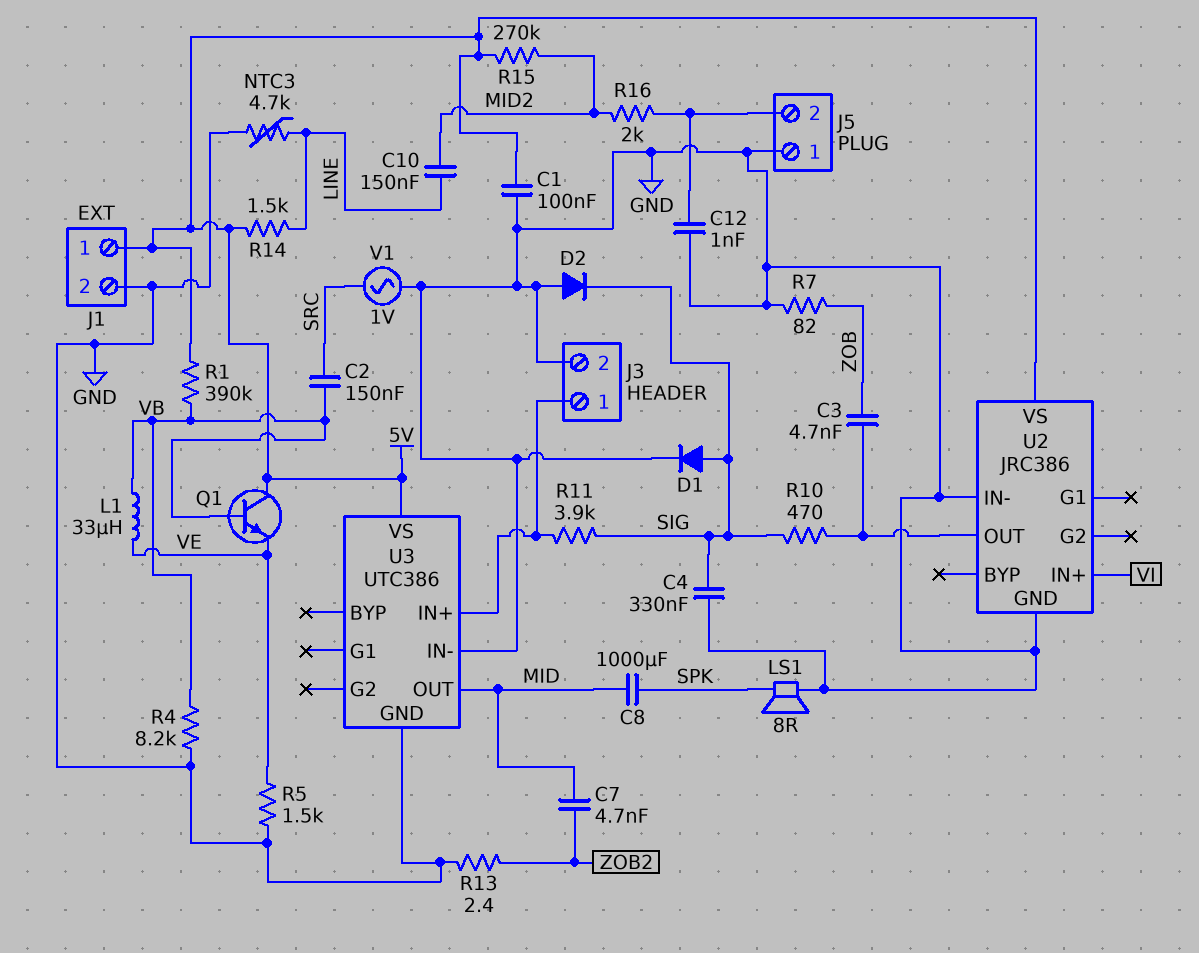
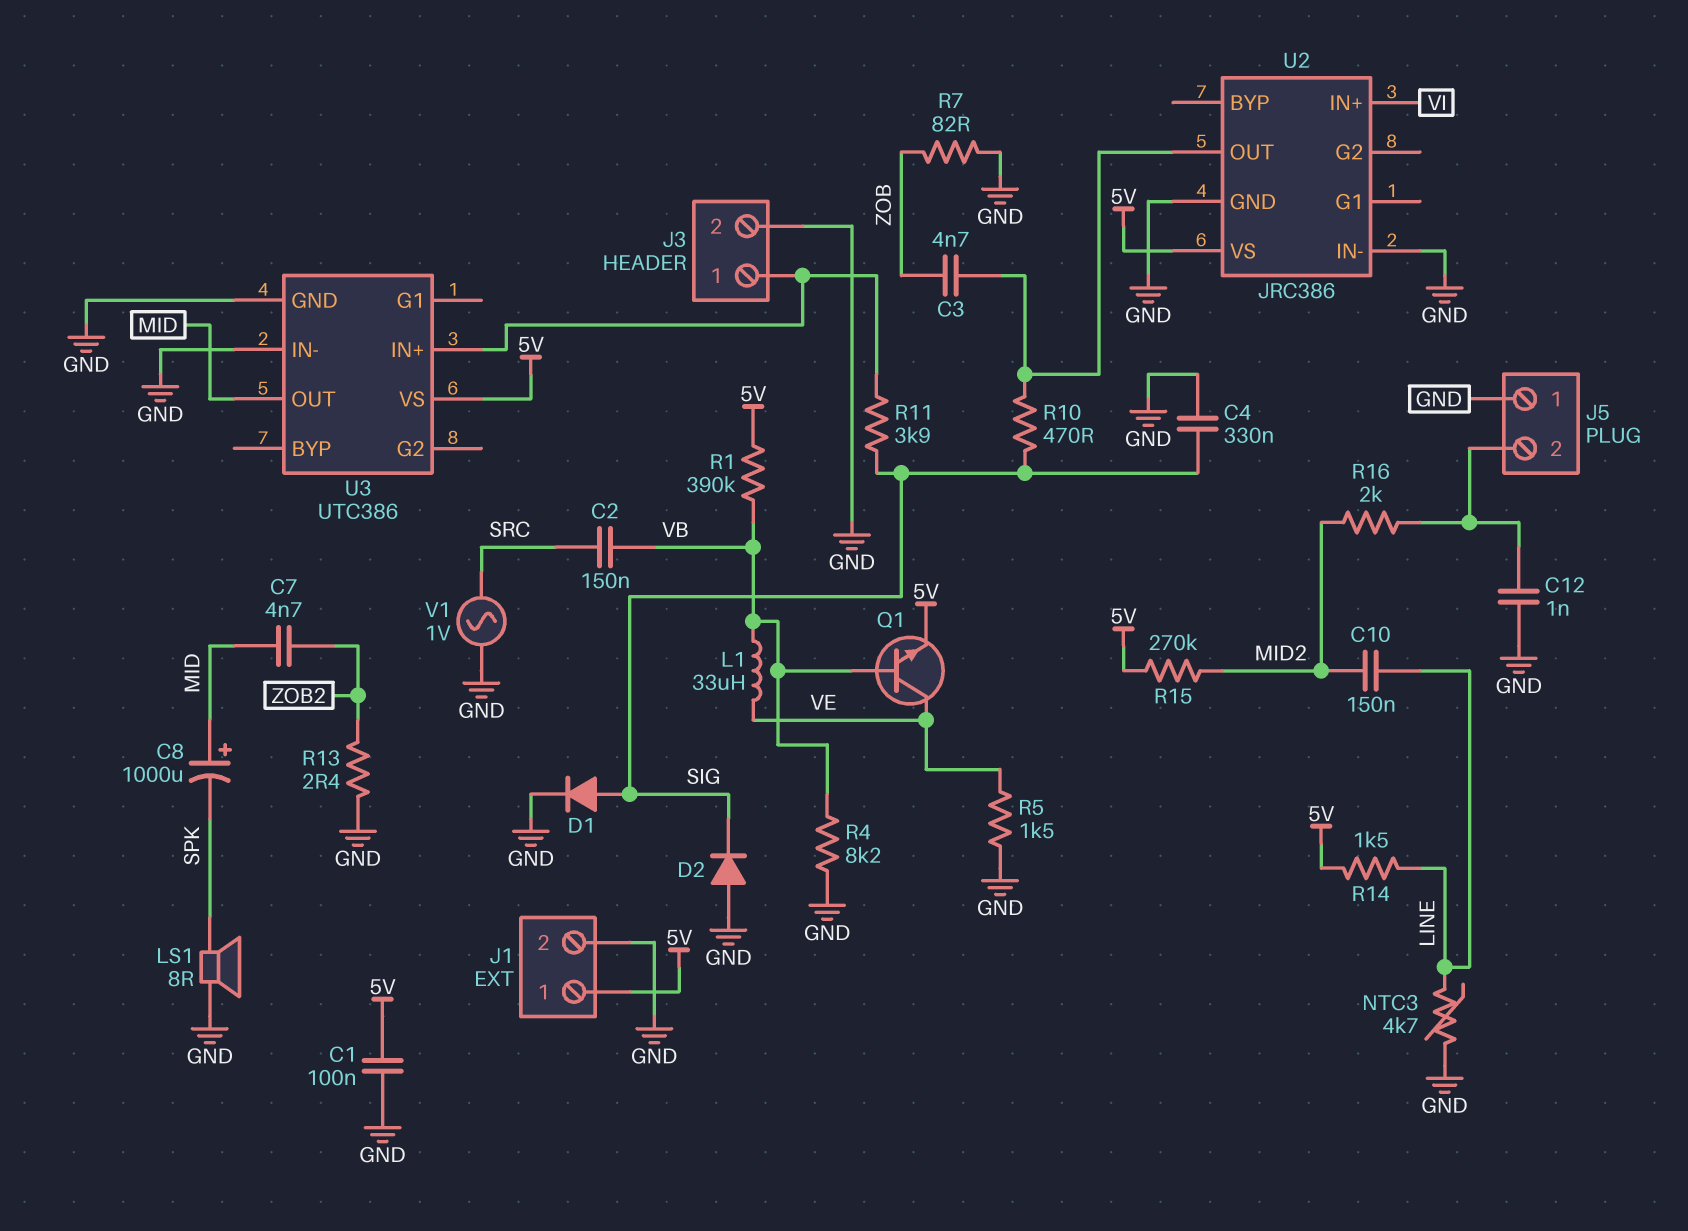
C8: 1000uF (MID, SPK) -> 1000uF (plus MID, minus SPK)
Q1: NPN (B VB, C 5V, E VE) -> NPN (B VB, C VE, E 5V)

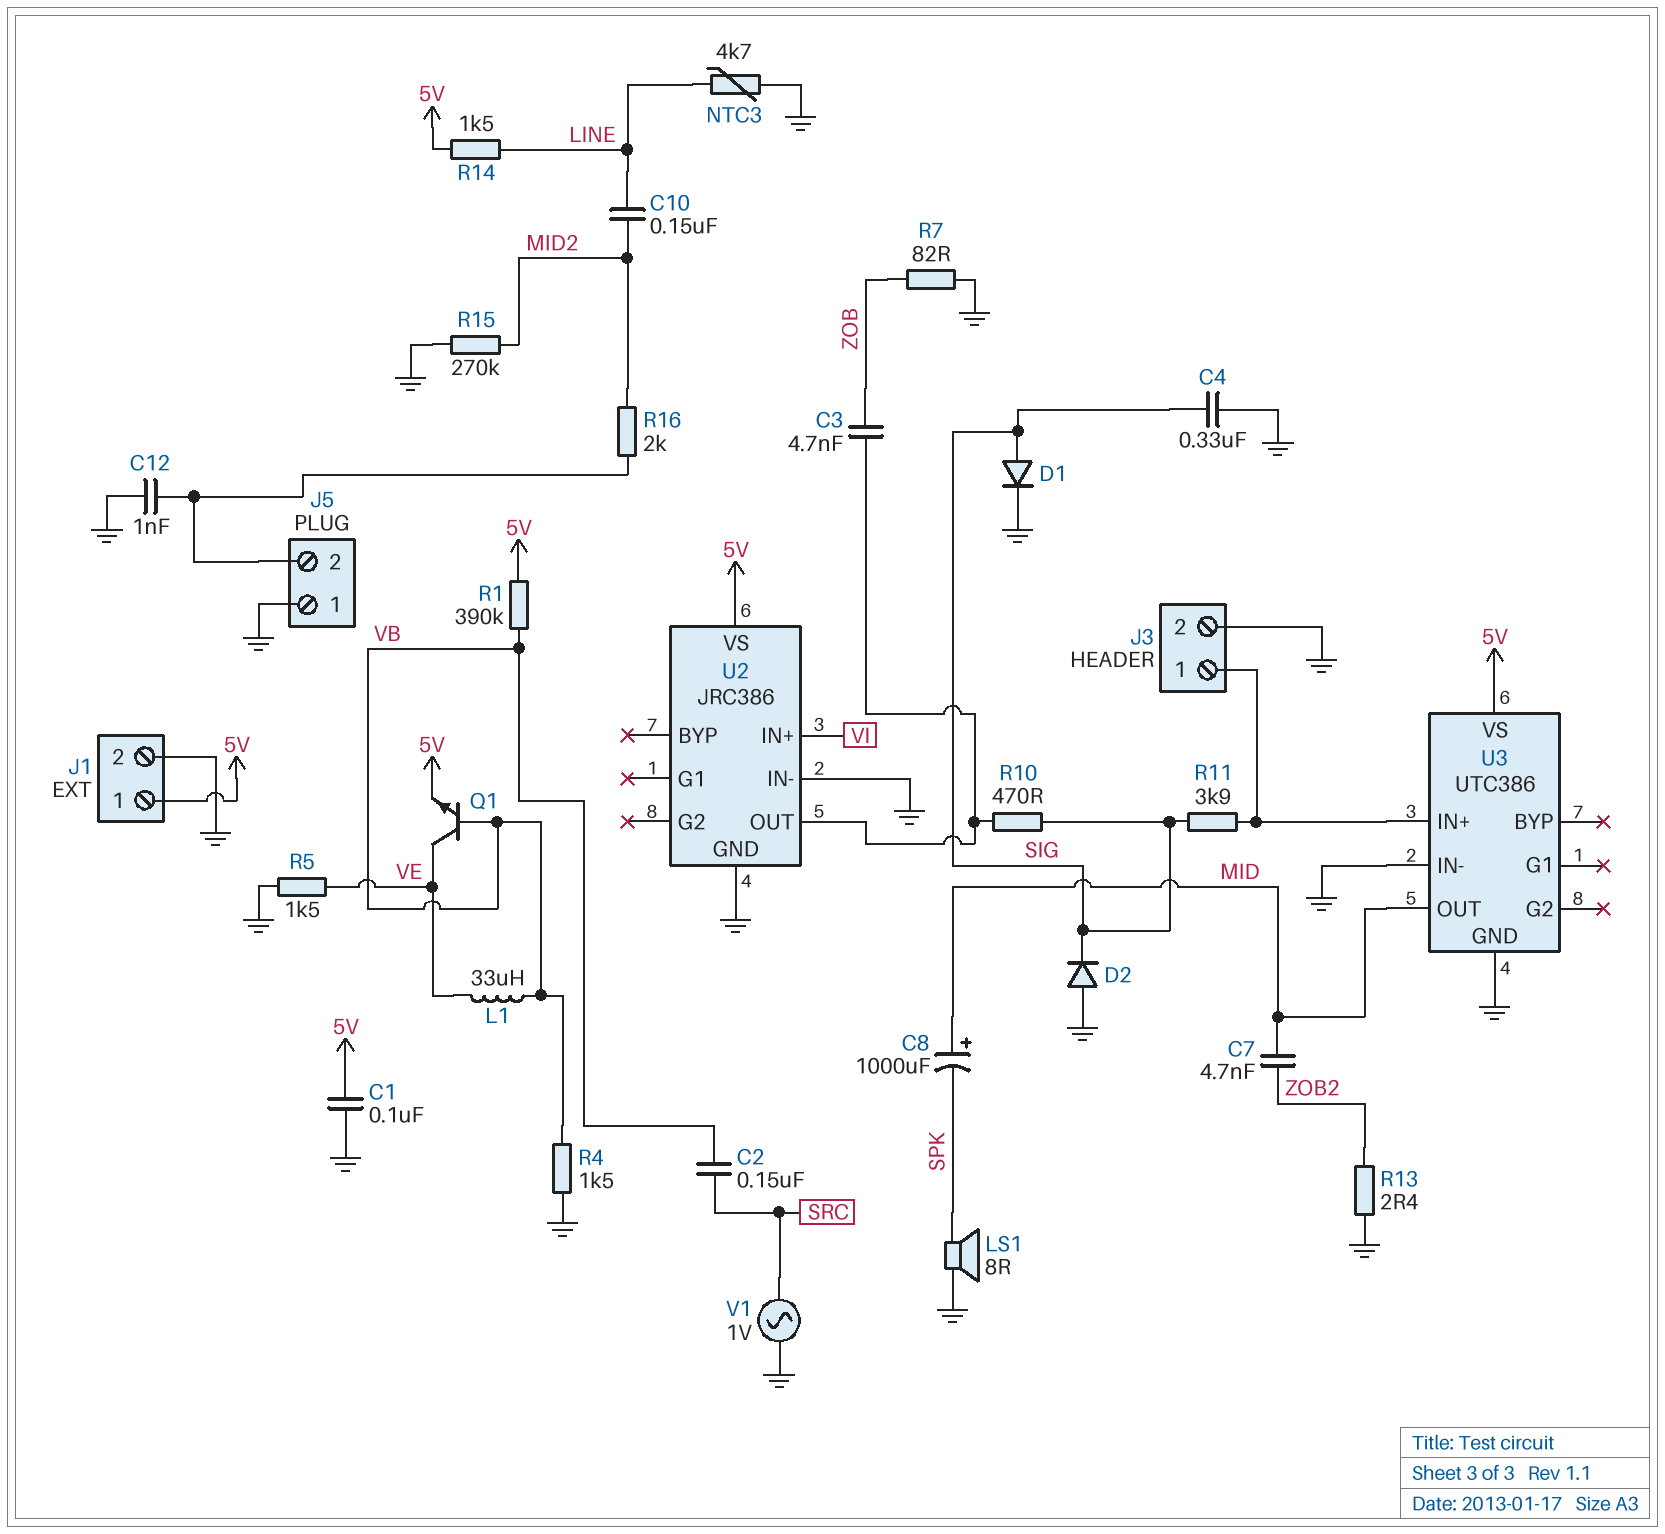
R4: 8.2k (GND, VB) -> 1.5k (GND, VB)
R15: 270k (5V, MID2) -> 270k (GND, MID2)

